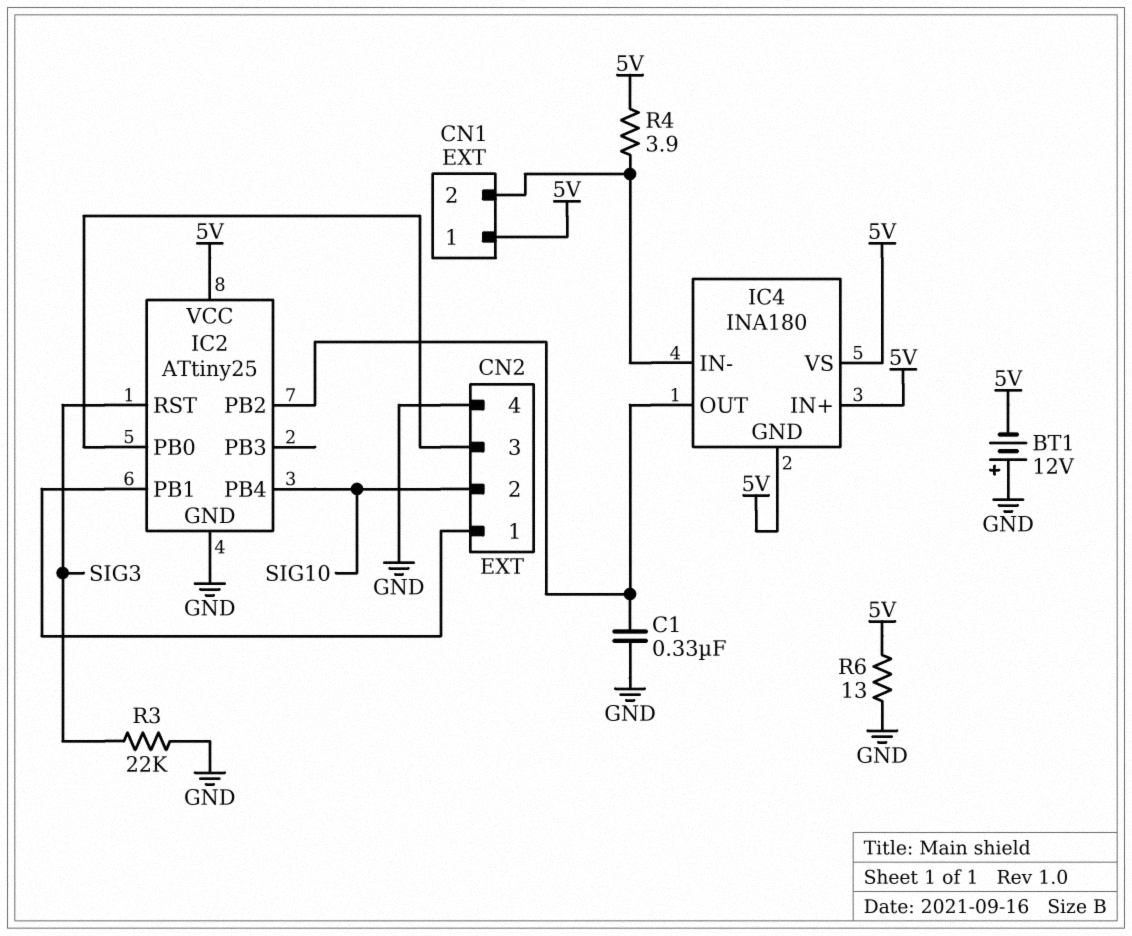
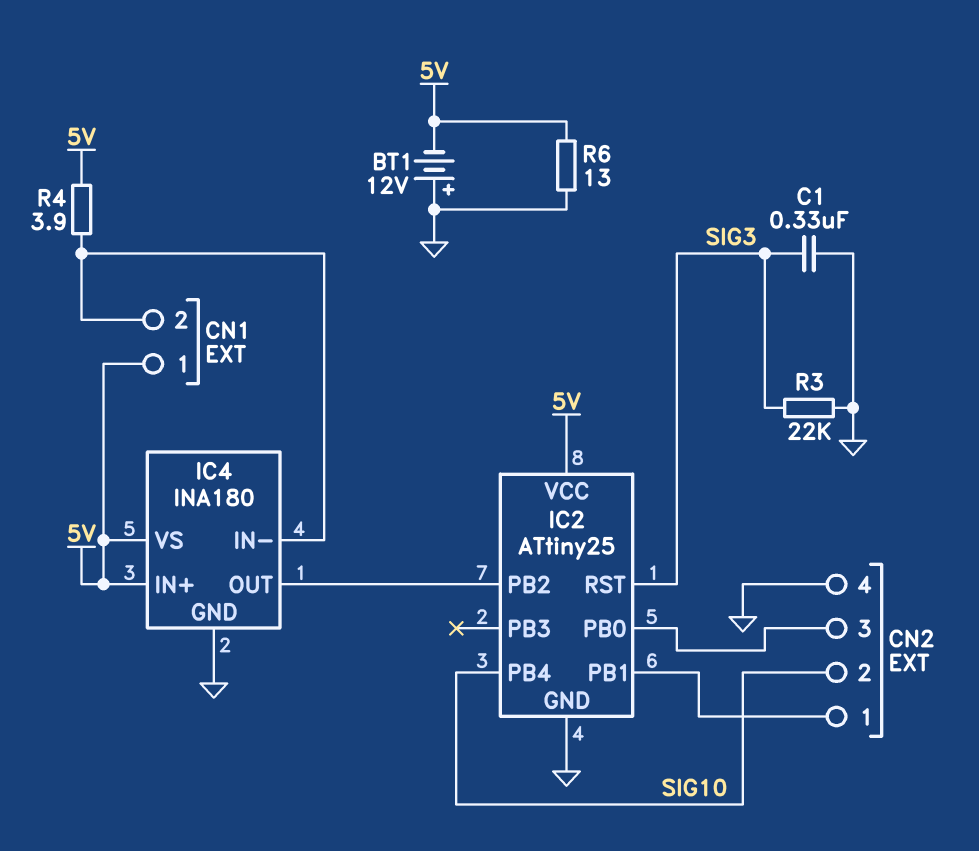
C1: 330nF (GND, IC2/PB2) -> 330nF (GND, SIG3)
IC4 pin GND: 5V -> GND

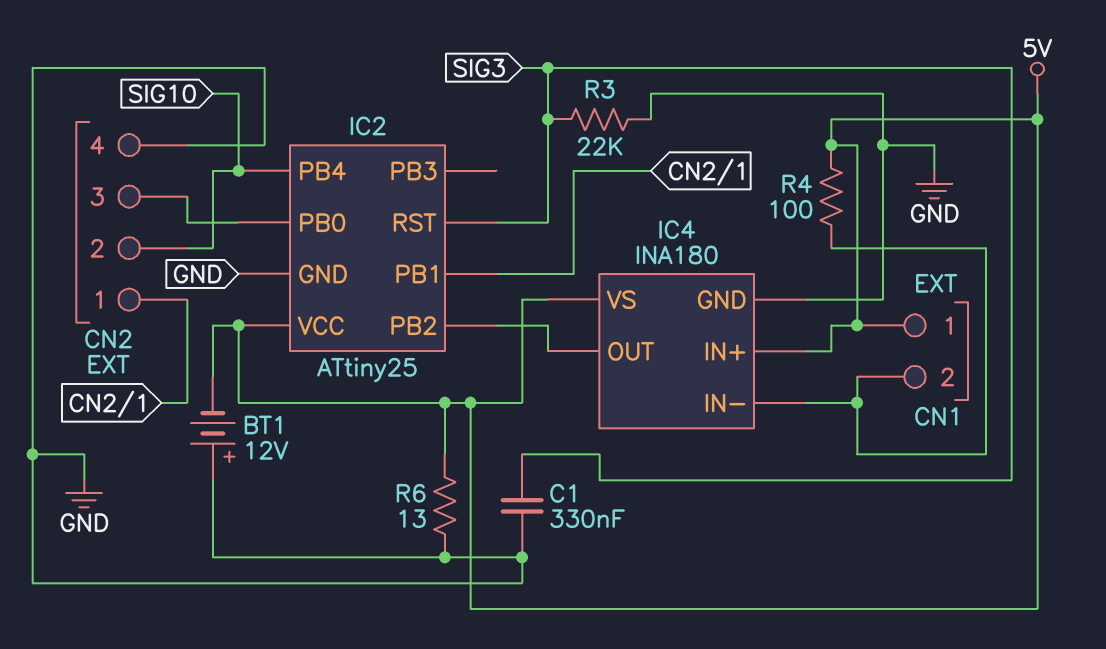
R4: 3.9 (5V, CN1/2) -> 100 (5V, CN1/2)

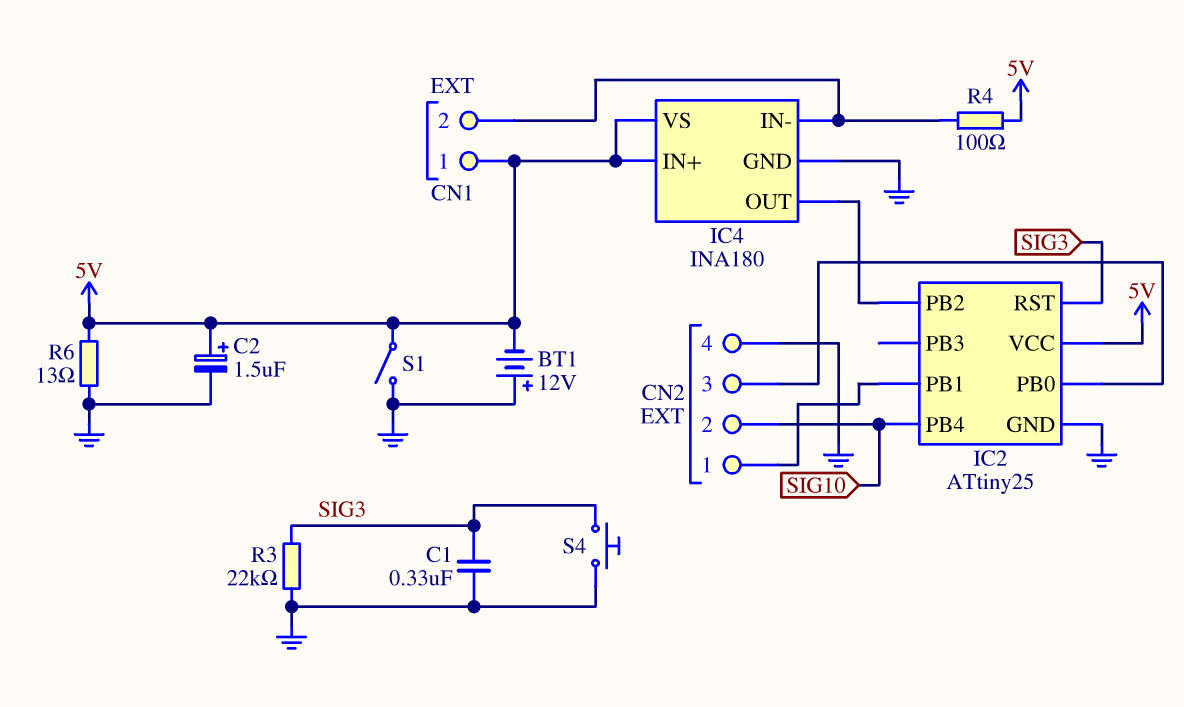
C2: none -> 1.5uF (plus 5V, minus GND)
S1: none -> switch (5V, GND)
S4: none -> button (GND, SIG3)

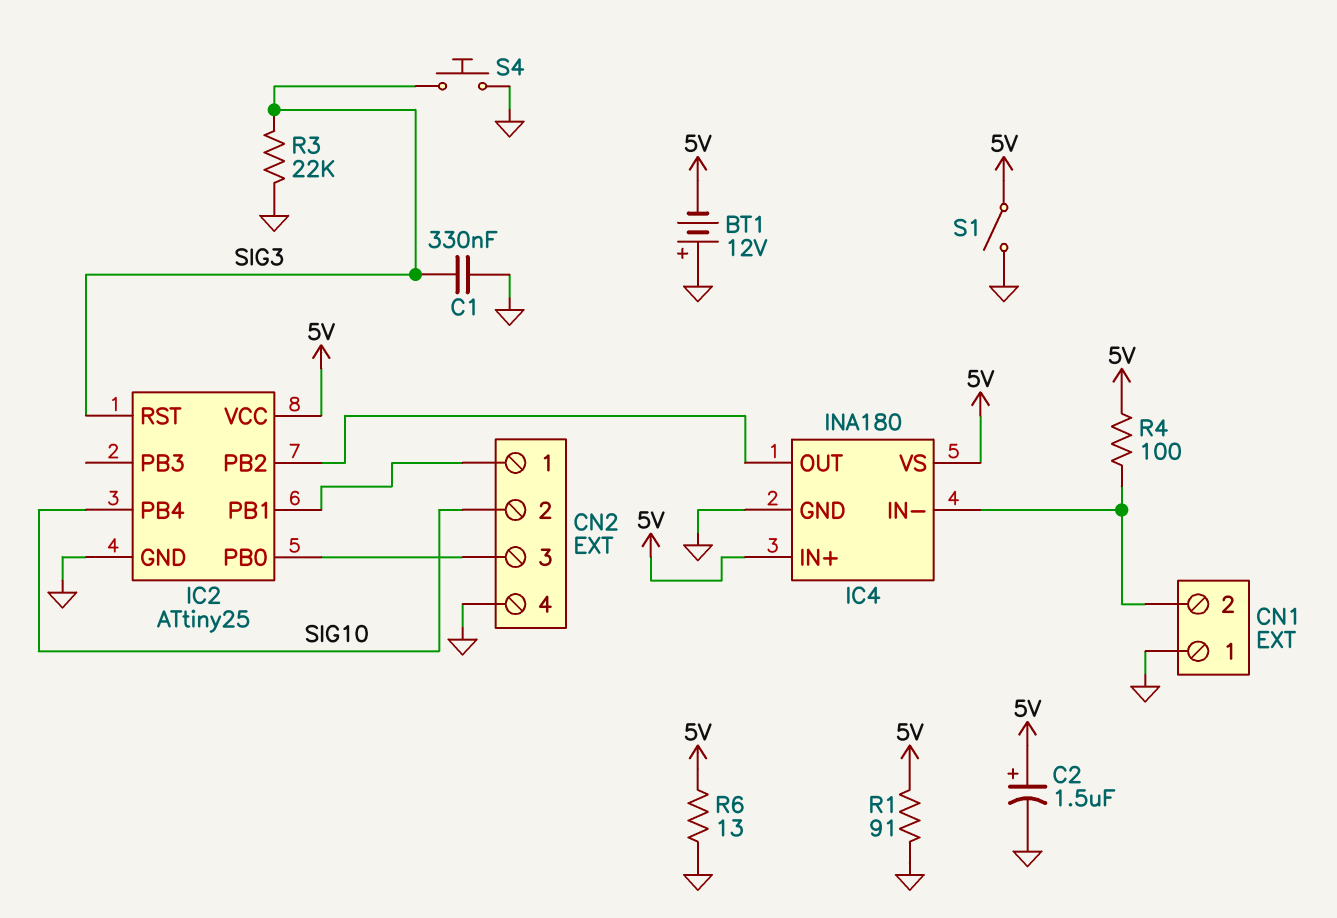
CN1 pin 1: 5V -> GND
R1: none -> 91 (5V, GND)

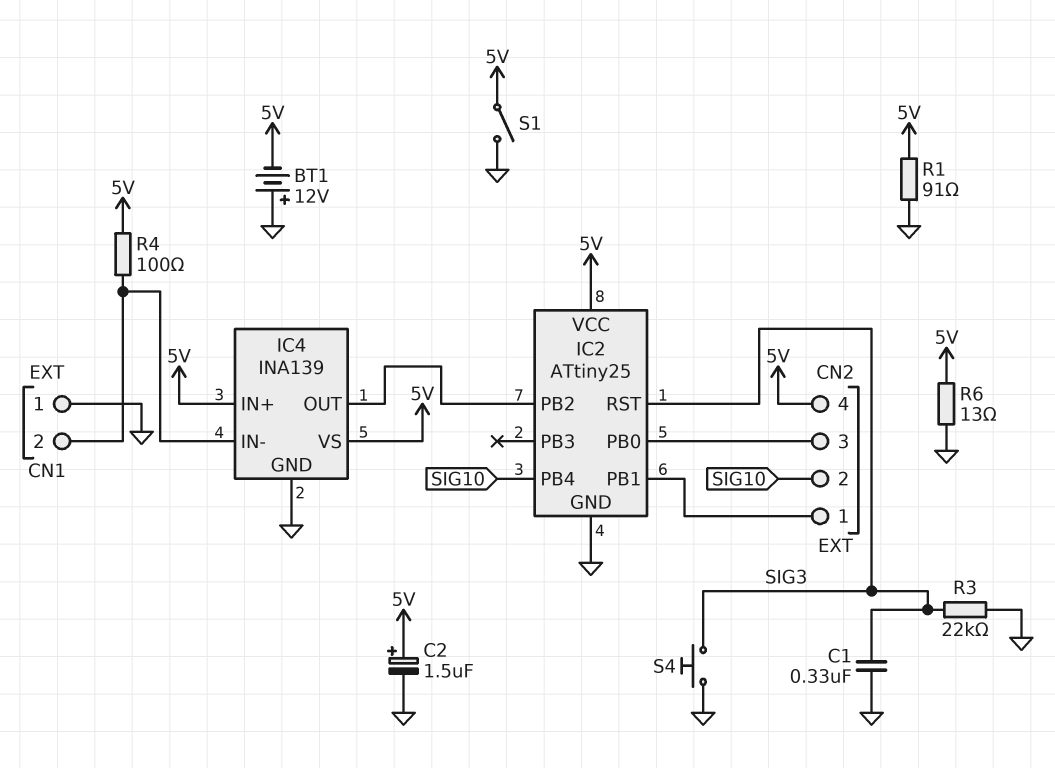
CN2 pin 4: GND -> 5V
IC4: INA180 -> INA139

